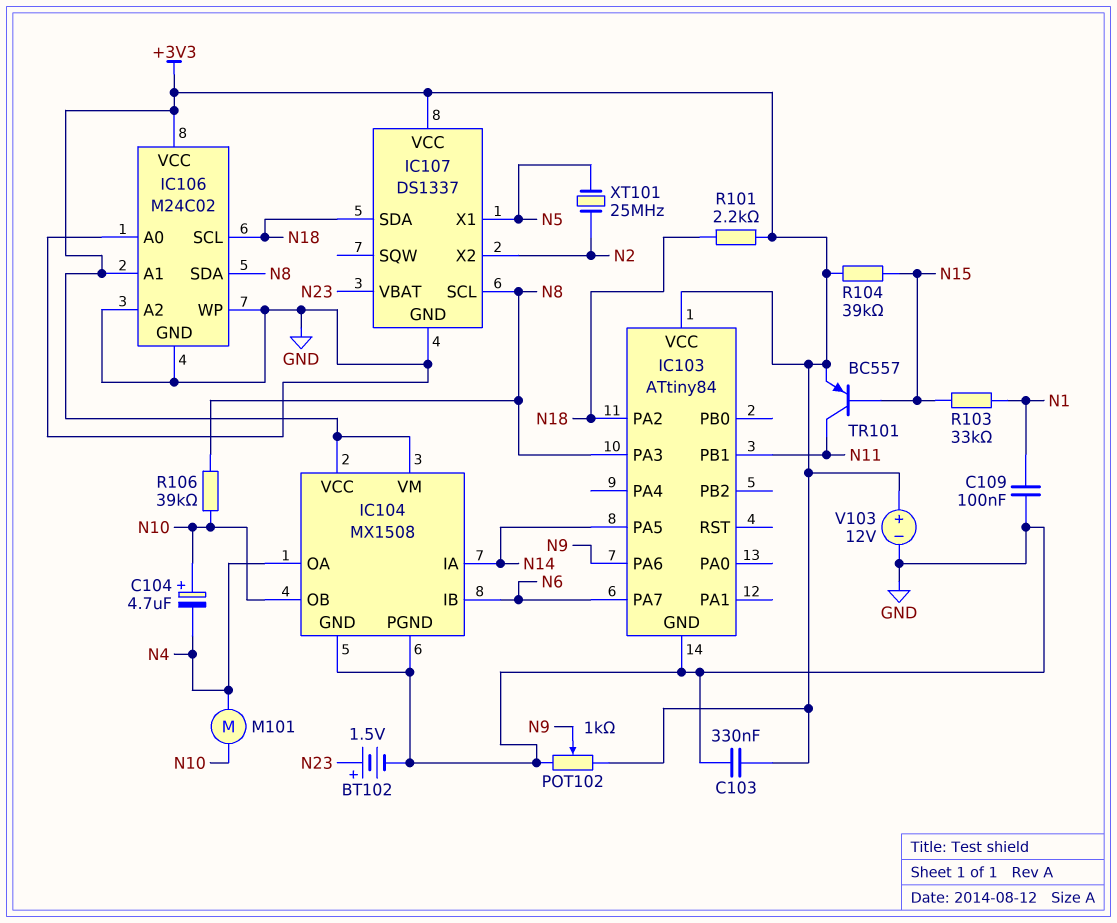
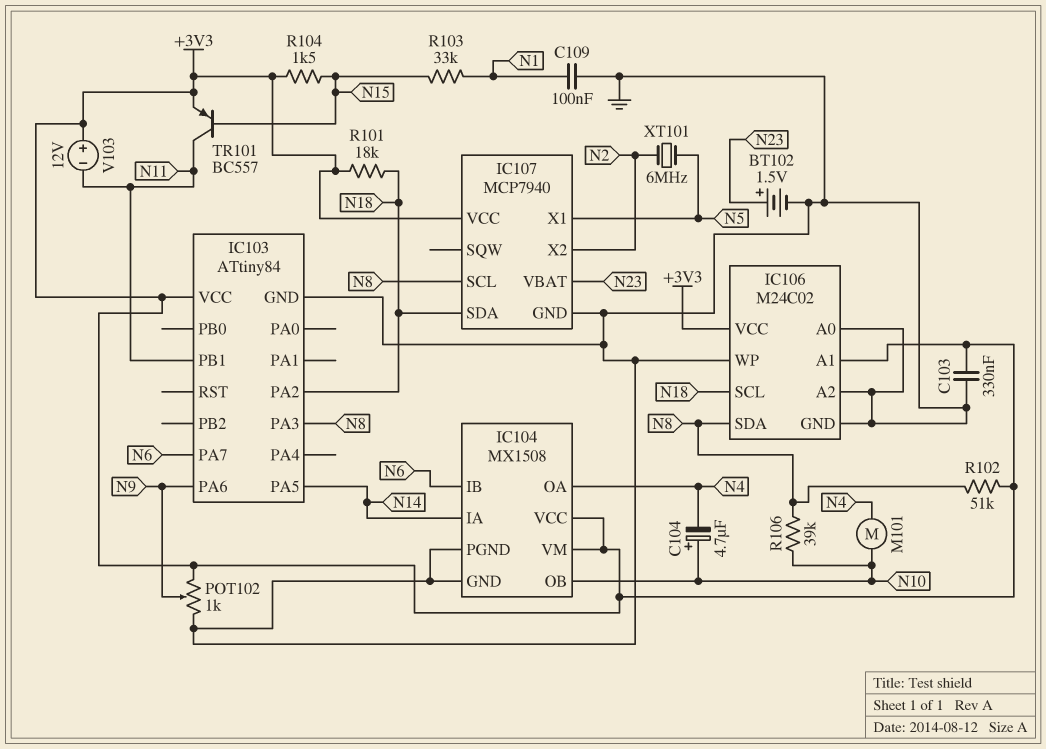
IC107: DS1337 -> MCP7940
R101: 2.2k (+3V3, N18) -> 18k (+3V3, N18)
R102: none -> 51k (+3V3, N8)
R104: 39k (+3V3, N15) -> 1.5k (+3V3, N15)
V103: 12V (plus +3V3, minus GND) -> 12V (plus +3V3, minus N11)
XT101: 25MHz (N2, N5) -> 6MHz (N2, N5)

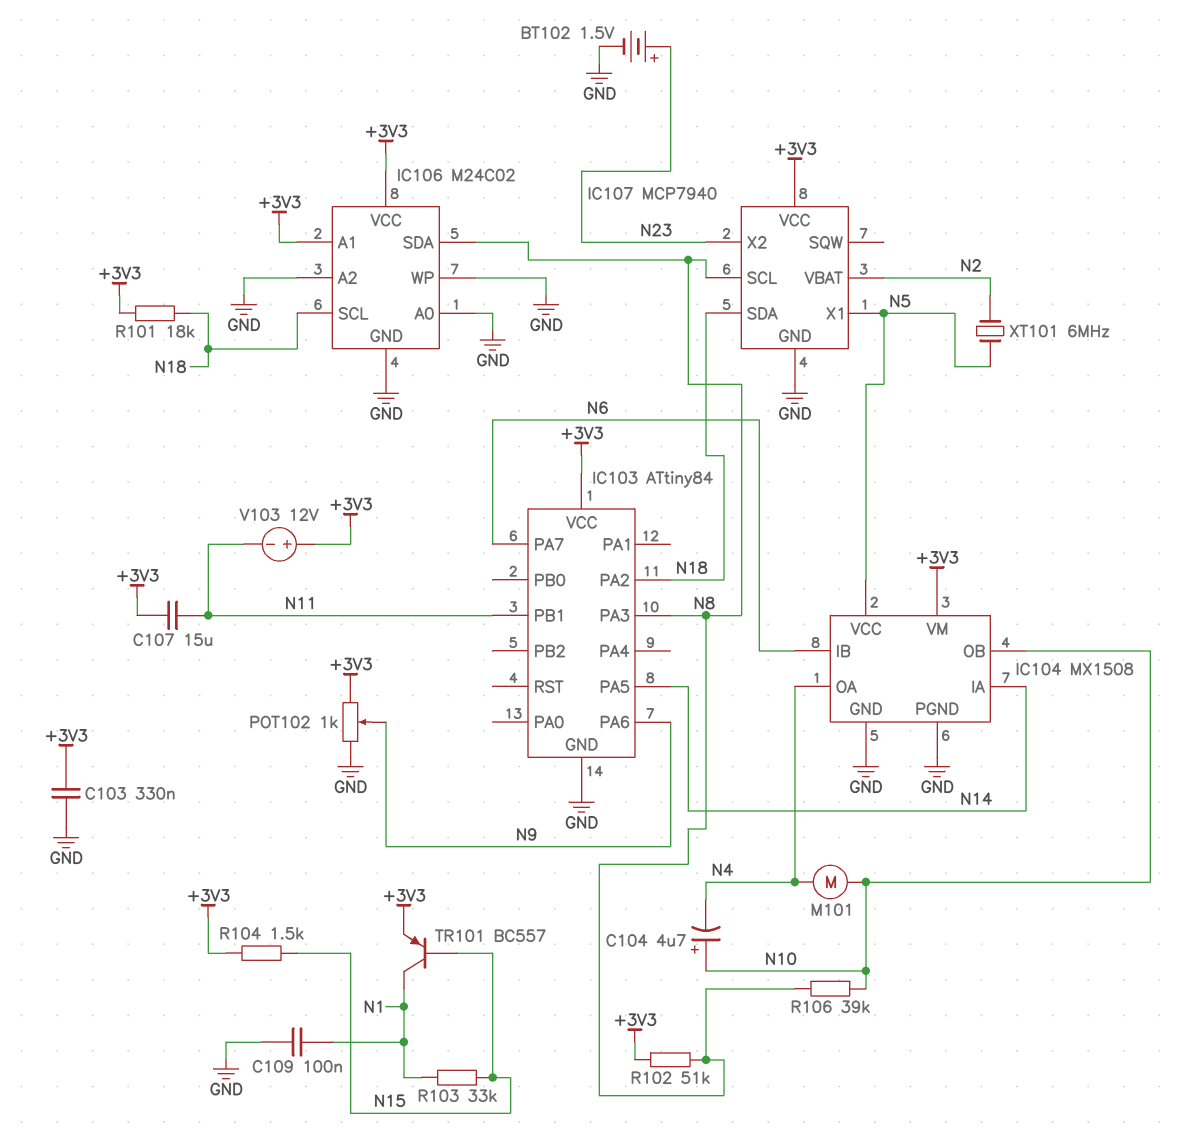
C107: none -> 15uF (+3V3, N11)
IC104 pin VCC: +3V3 -> N5
IC107 pin VBAT: N23 -> N2
IC107 pin X2: N2 -> N23
TR101: PNP BC557 (B N15, C N11, E +3V3) -> PNP BC557 (B N15, C N1, E +3V3)

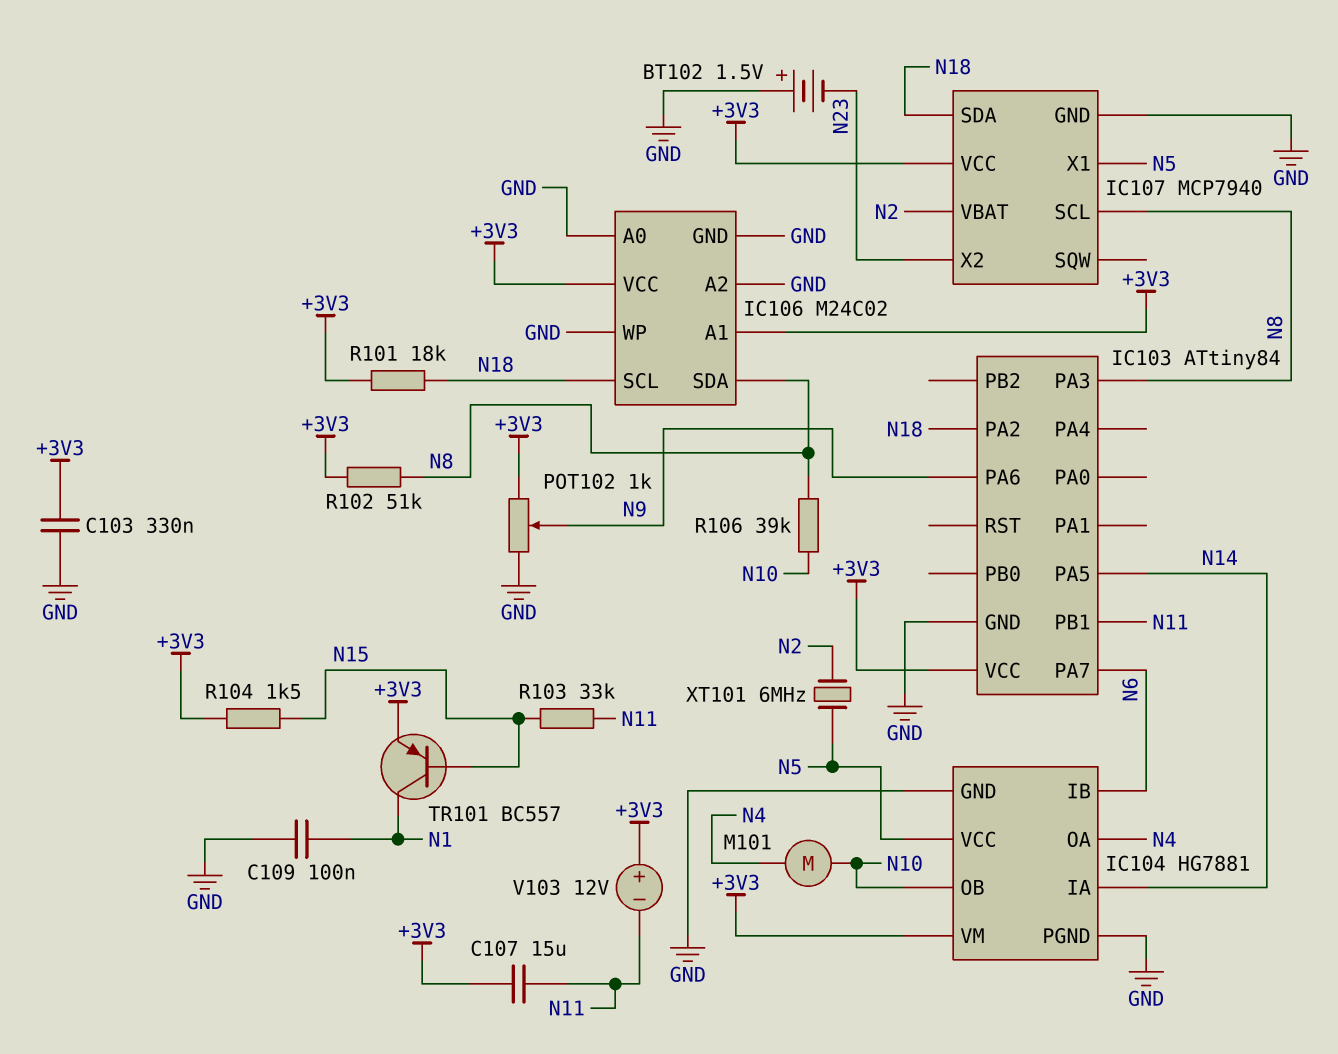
BT102: 1.5V (plus N23, minus GND) -> 1.5V (plus GND, minus N23)
C104: 4.7uF (plus N10, minus N4) -> none
IC104: MX1508 -> HG7881
R103: 33k (N1, N15) -> 33k (N11, N15)

